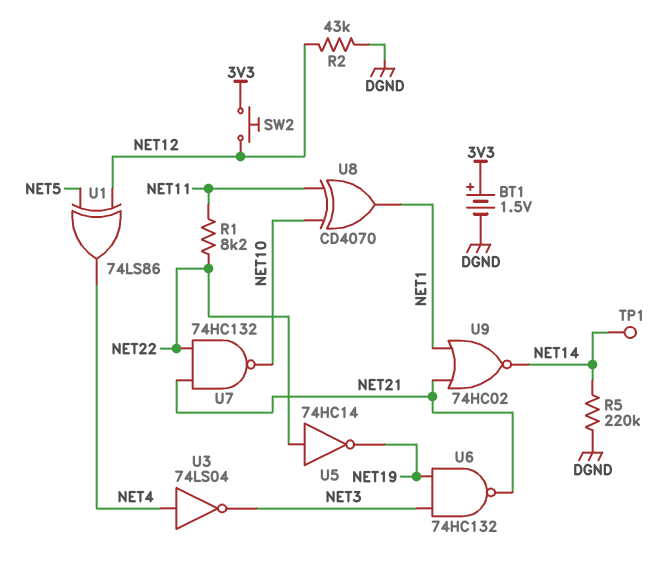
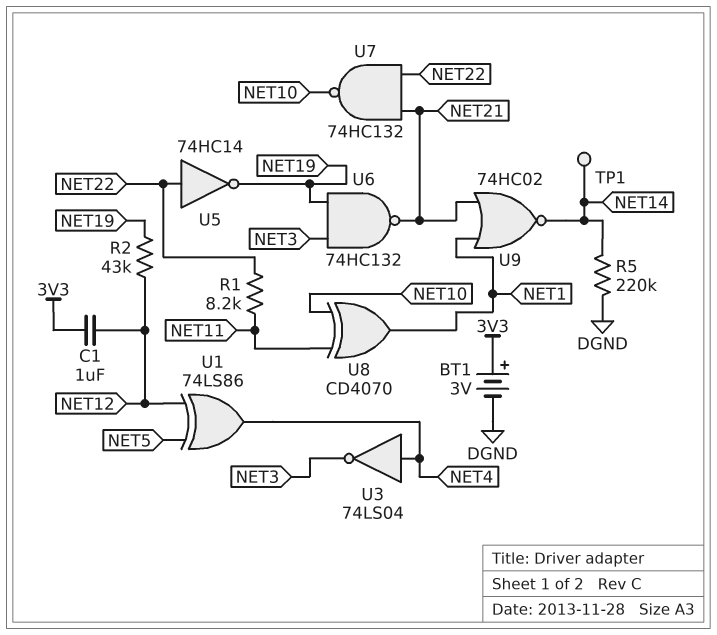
BT1: 1.5V (plus 3V3, minus DGND) -> 3V (plus 3V3, minus DGND)
C1: none -> 1uF (3V3, NET12)
R2: 43k (DGND, NET12) -> 43k (NET12, NET19)
SW2: button (3V3, NET12) -> none

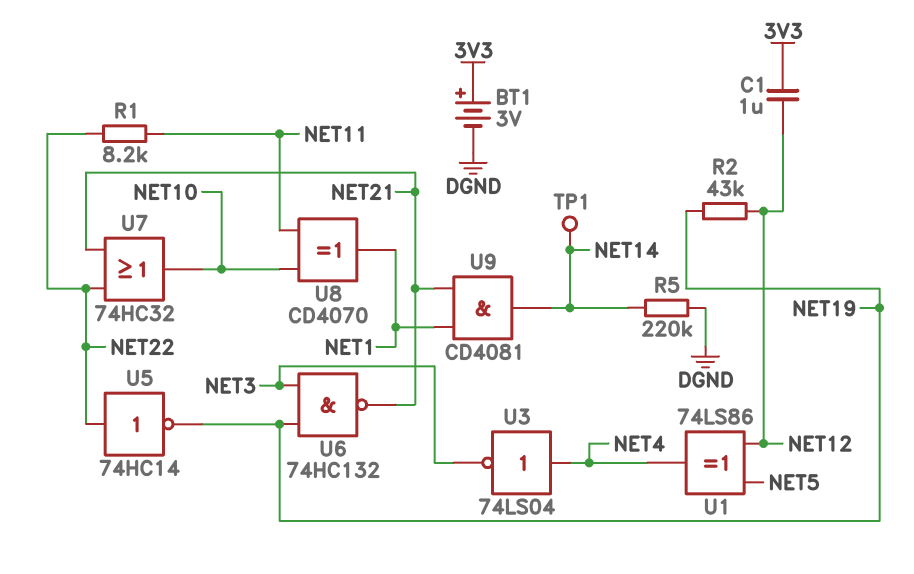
U7: NAND 74HC132 (in NET21, in NET22, out NET10) -> OR 74HC32 (in NET21, in NET22, out NET10)
U9: NOR 74HC02 (in NET1, in NET21, out NET14) -> AND CD4081 (in NET1, in NET21, out NET14)

